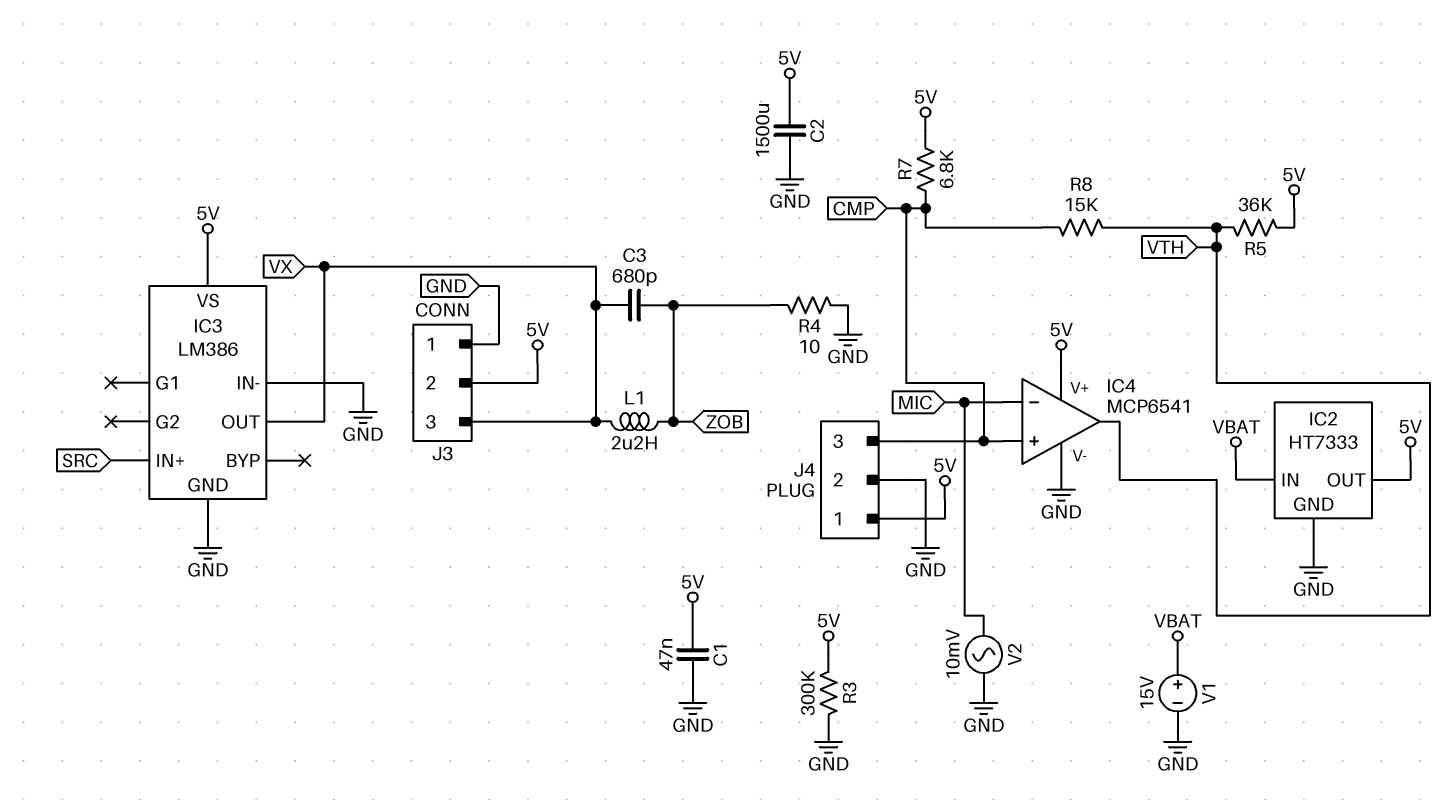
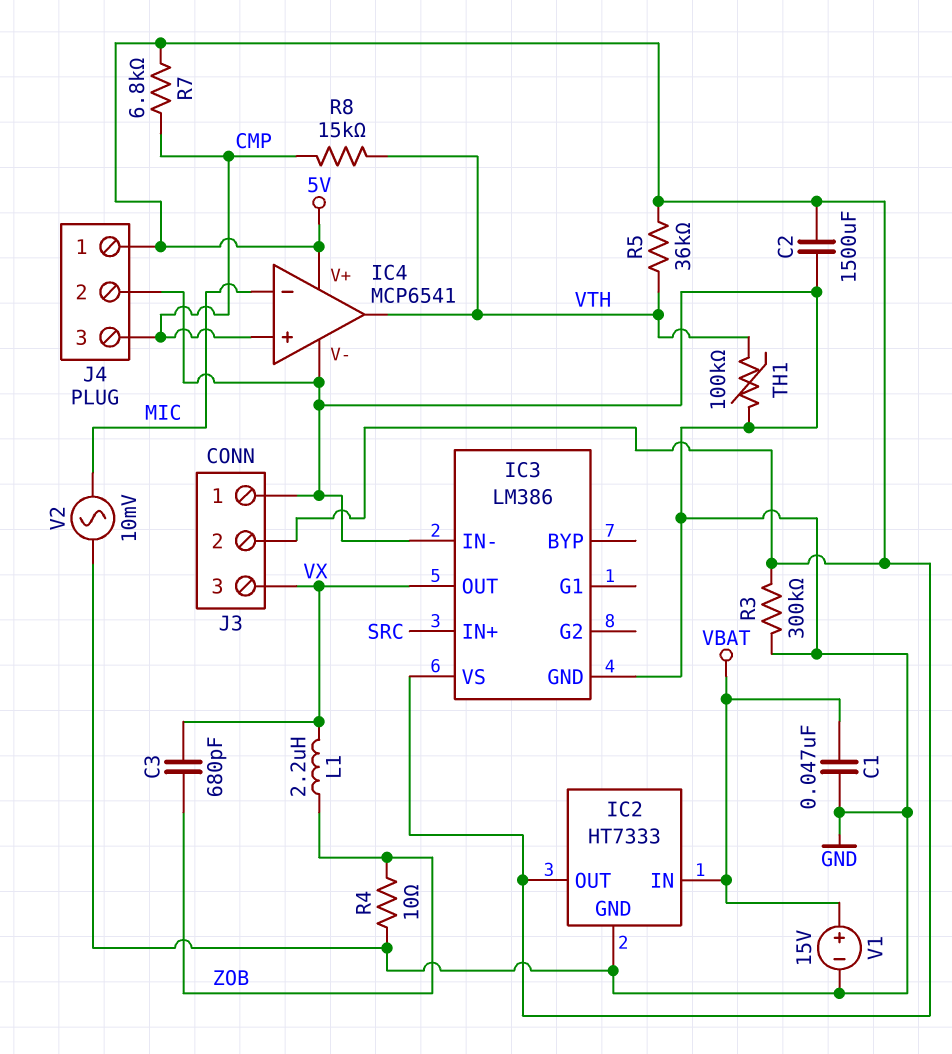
C1: 47nF (5V, GND) -> 47nF (GND, VBAT)
TH1: none -> 100k (GND, VTH)

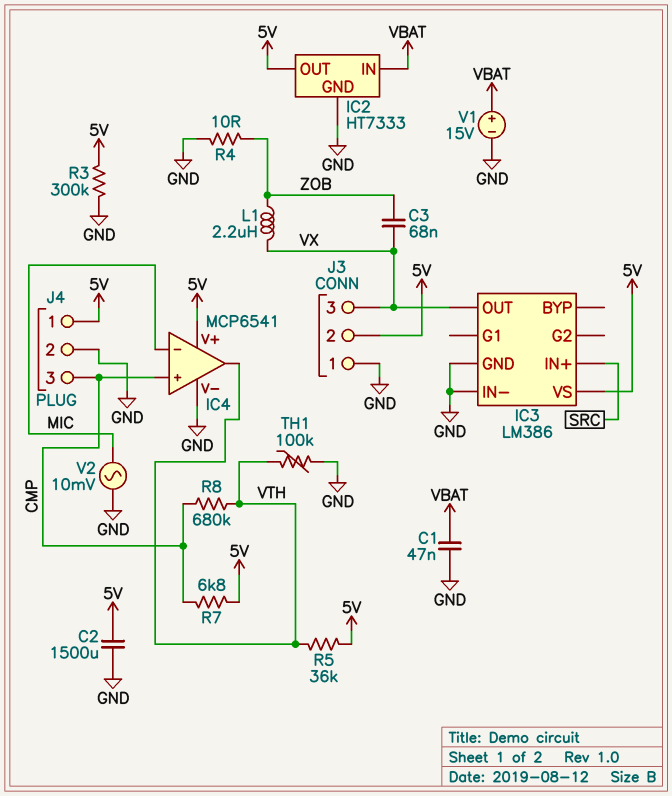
C3: 680pF (VX, ZOB) -> 68nF (VX, ZOB)
R8: 15k (CMP, VTH) -> 680k (CMP, VTH)

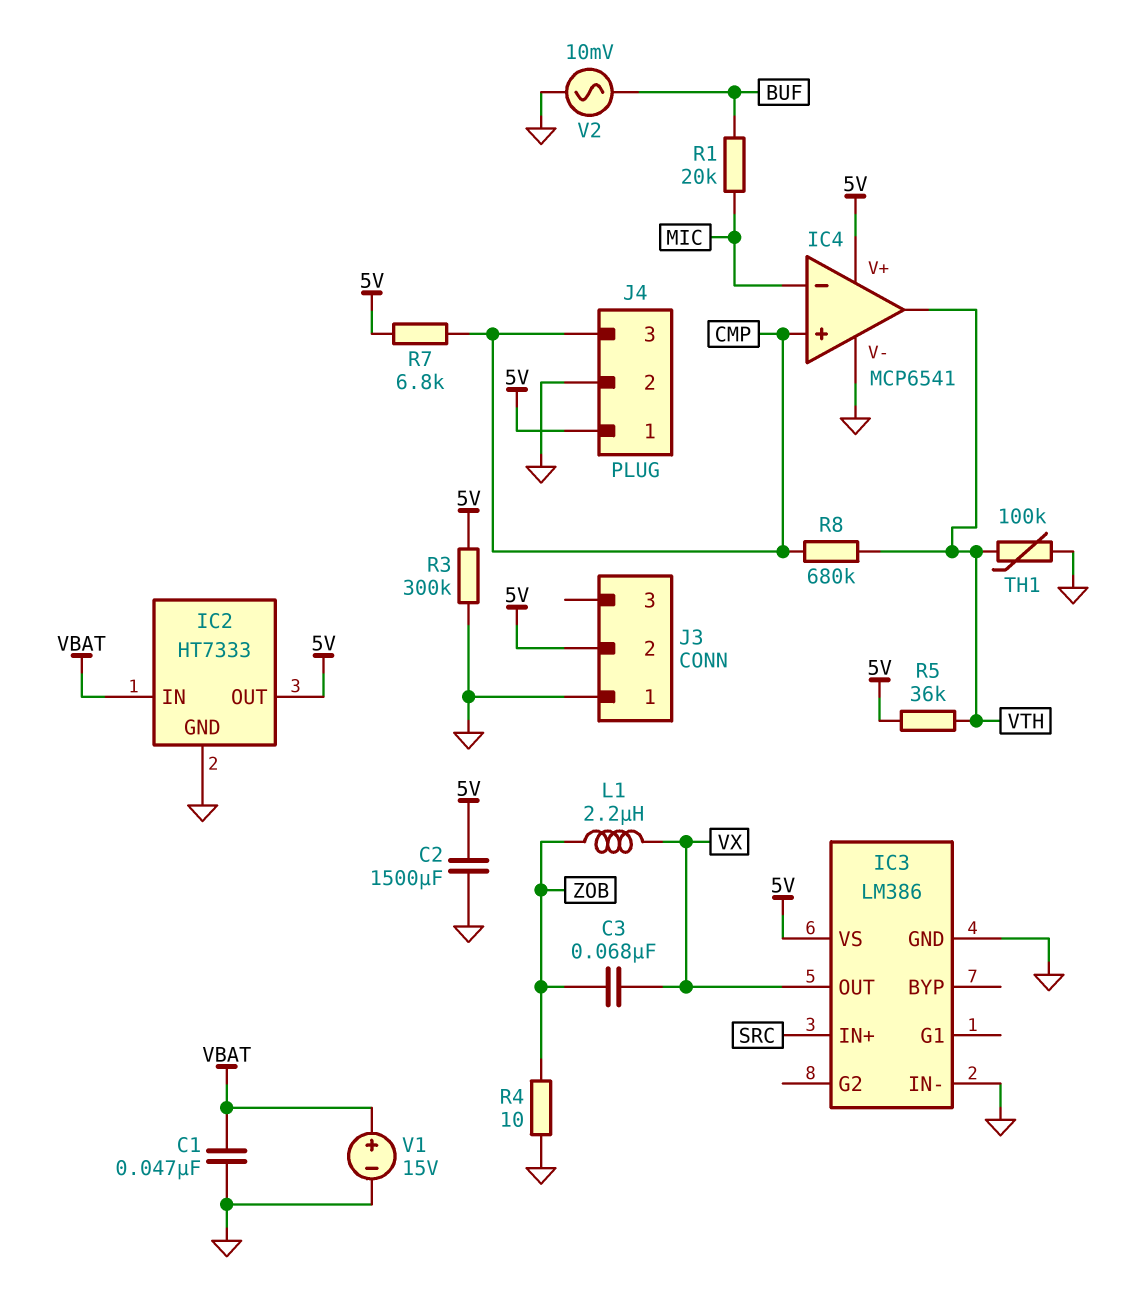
J3 pin 3: VX -> none
R1: none -> 20k (BUF, MIC)
V2: AC 10mV (GND, MIC) -> AC 10mV (BUF, GND)

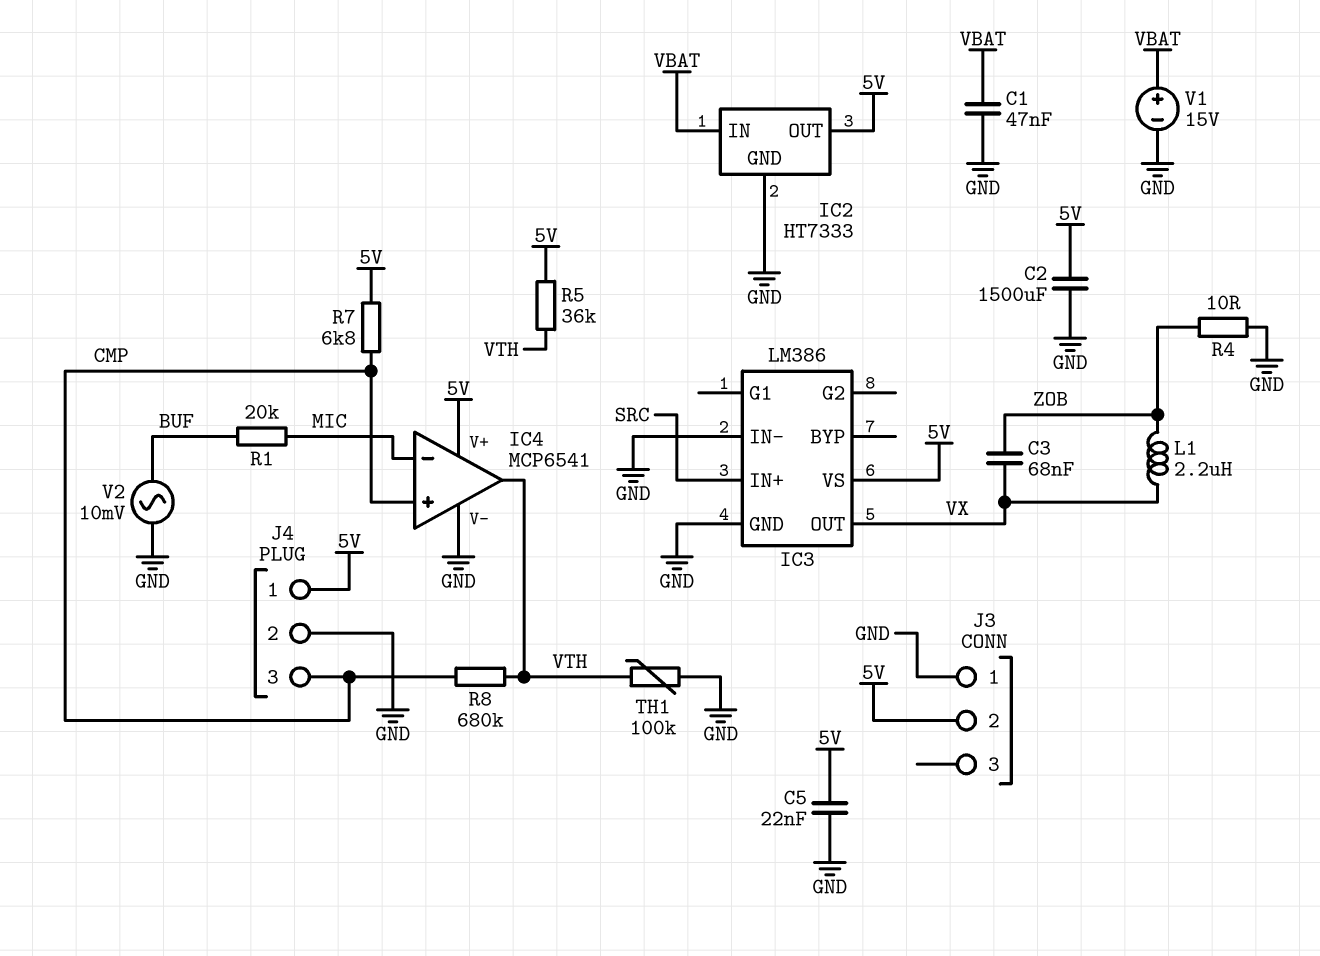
C5: none -> 22nF (5V, GND)
R3: 300k (5V, GND) -> none

